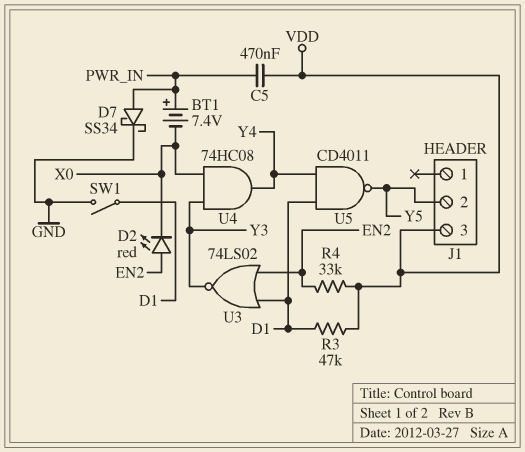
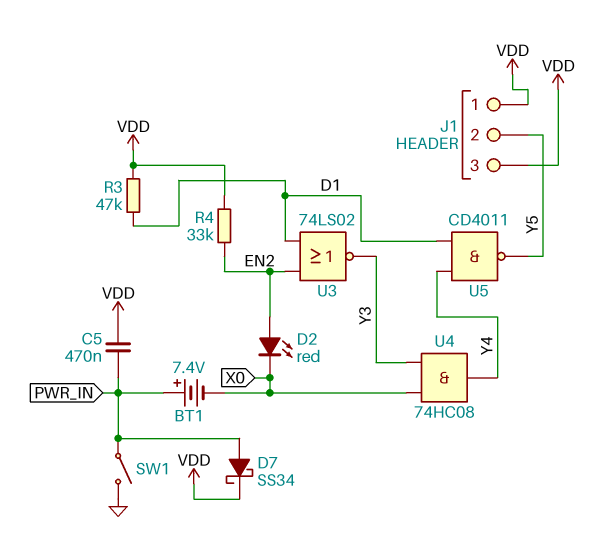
D7: schottky SS34 (A PWR_IN, K GND) -> schottky SS34 (A PWR_IN, K VDD)
J1 pin 1: none -> VDD
SW1: switch (D1, GND) -> switch (GND, PWR_IN)

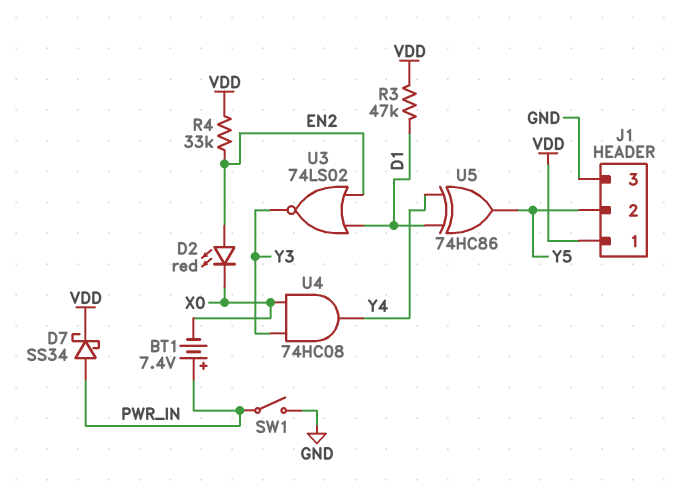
C5: 470nF (PWR_IN, VDD) -> none
J1 pin 3: VDD -> GND
U5: NAND CD4011 (in D1, in Y4, out Y5) -> XOR 74HC86 (in D1, in Y4, out Y5)

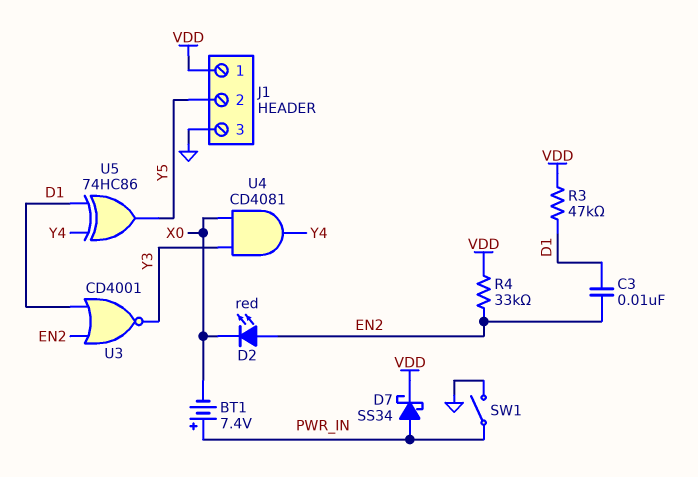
C3: none -> 10nF (D1, EN2)
U3: NOR 74LS02 (in D1, in EN2, out Y3) -> NOR CD4001 (in D1, in EN2, out Y3)
U4: AND 74HC08 (in X0, in Y3, out Y4) -> AND CD4081 (in X0, in Y3, out Y4)

